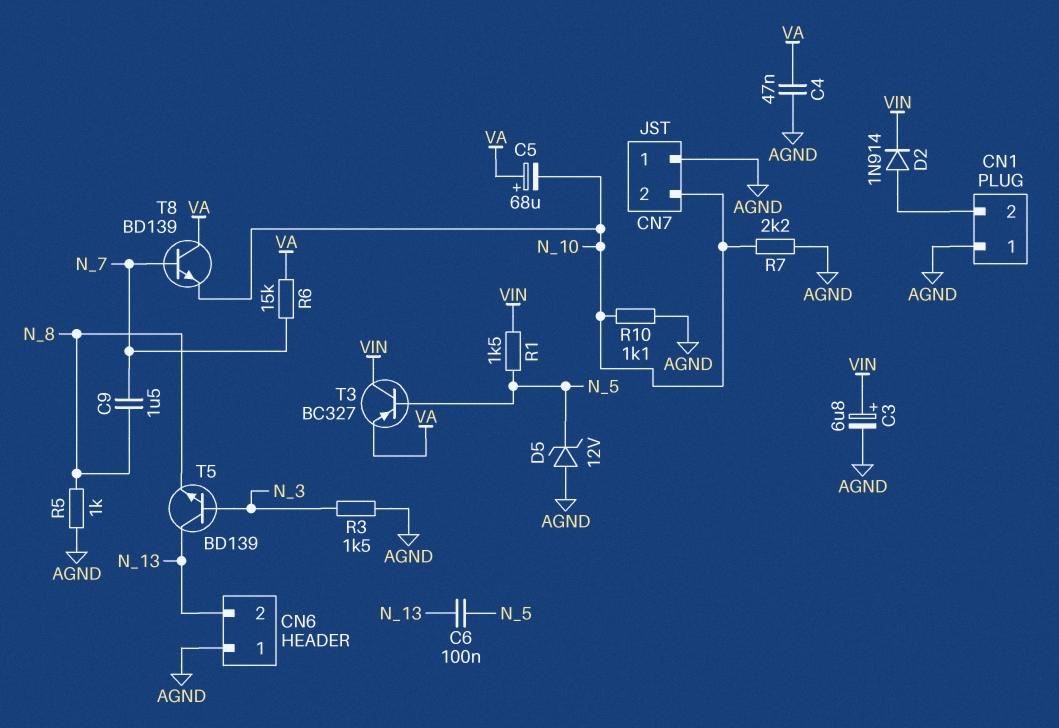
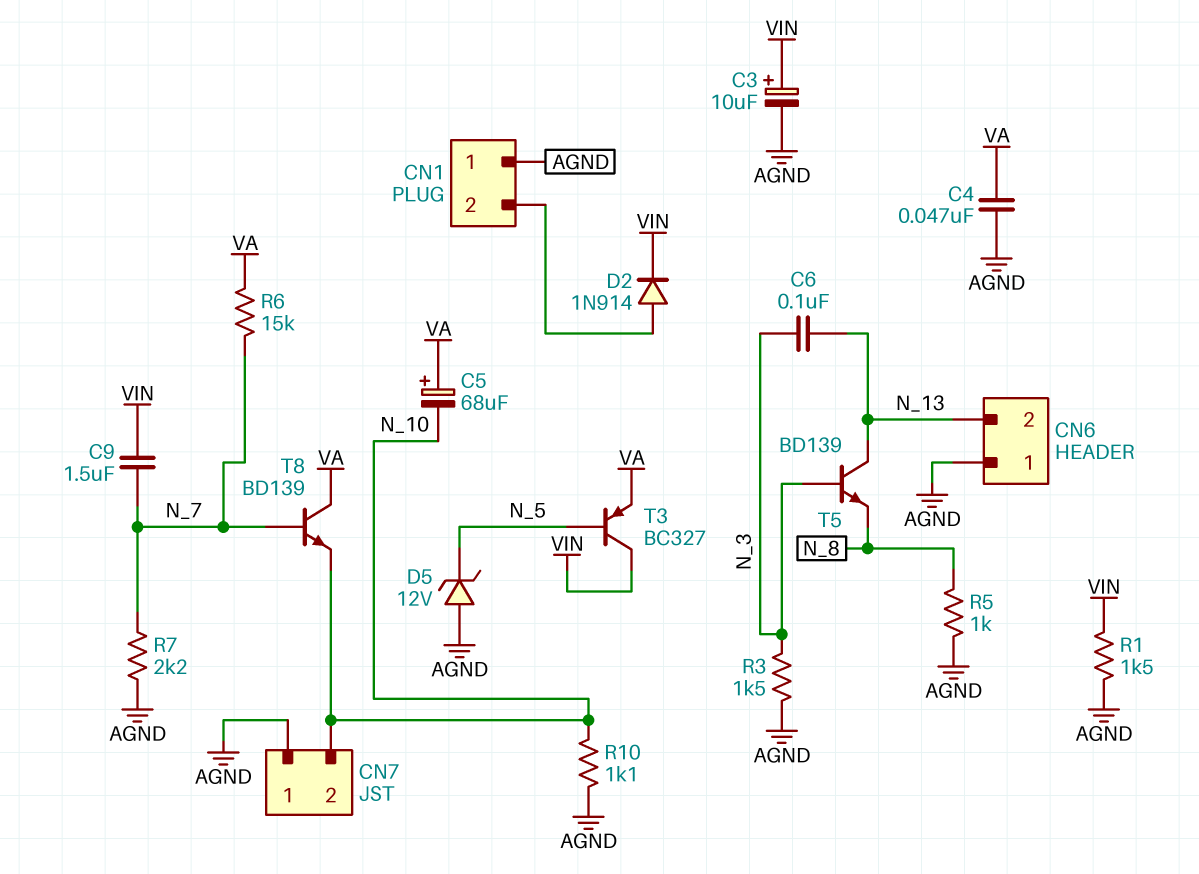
C3: 6.8uF (plus VIN, minus AGND) -> 10uF (plus VIN, minus AGND)
C6: 100nF (N_5, N_13) -> 100nF (N_3, N_13)
C9: 1.5uF (N_7, N_8) -> 1.5uF (N_7, VIN)
R1: 1.5k (N_5, VIN) -> 1.5k (AGND, VIN)
R7: 2.2k (AGND, N_10) -> 2.2k (AGND, N_7)

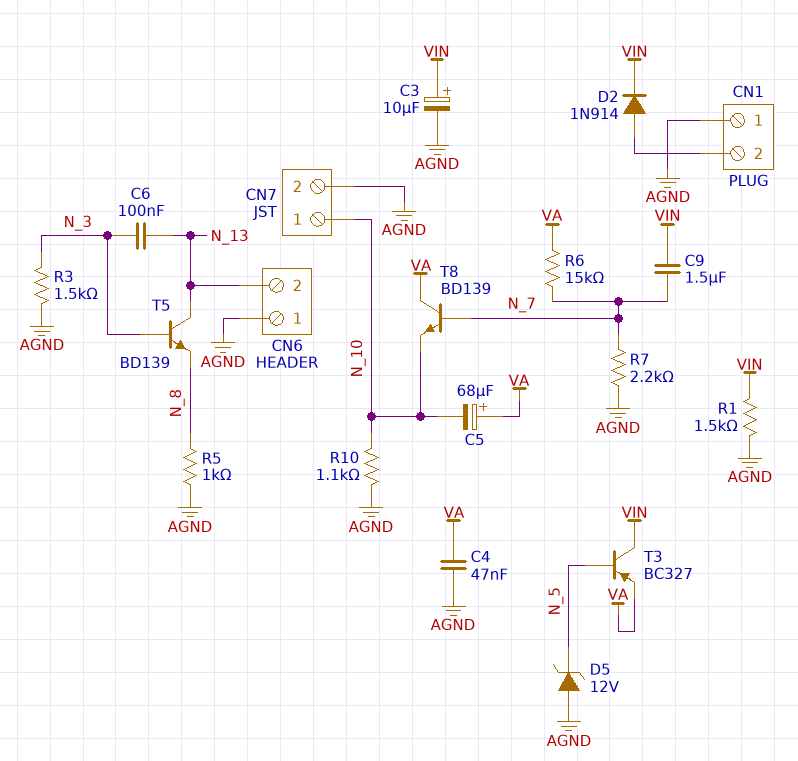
CN7 pin 1: AGND -> N_10
CN7 pin 2: N_10 -> AGND

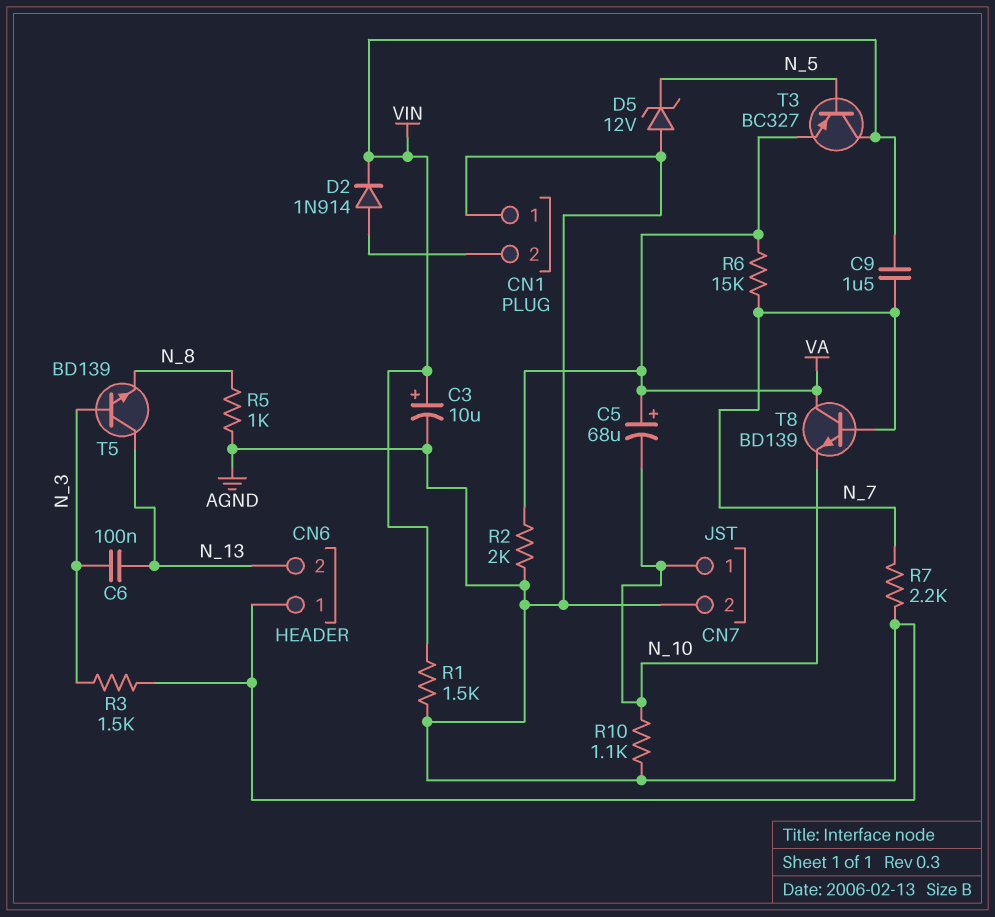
C4: 47nF (AGND, VA) -> none
R2: none -> 2k (AGND, VA)

